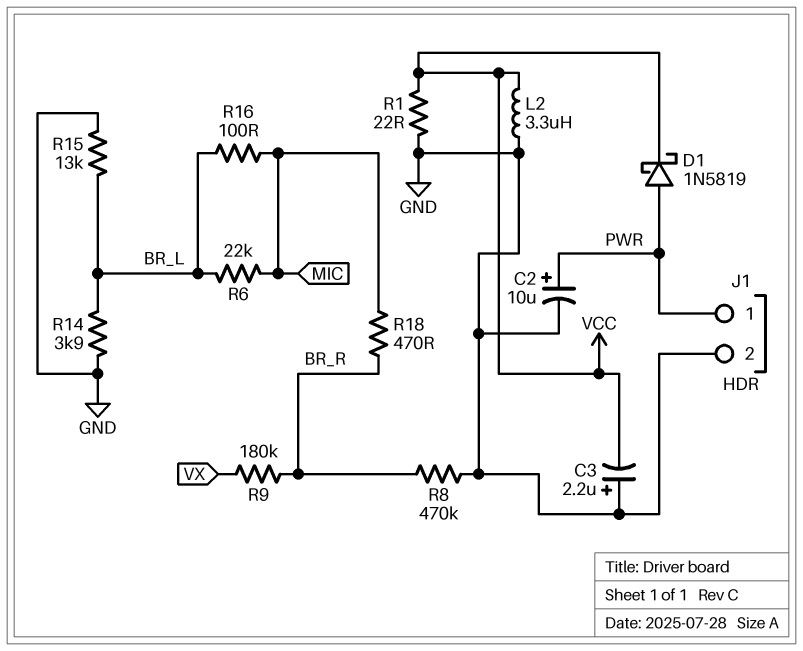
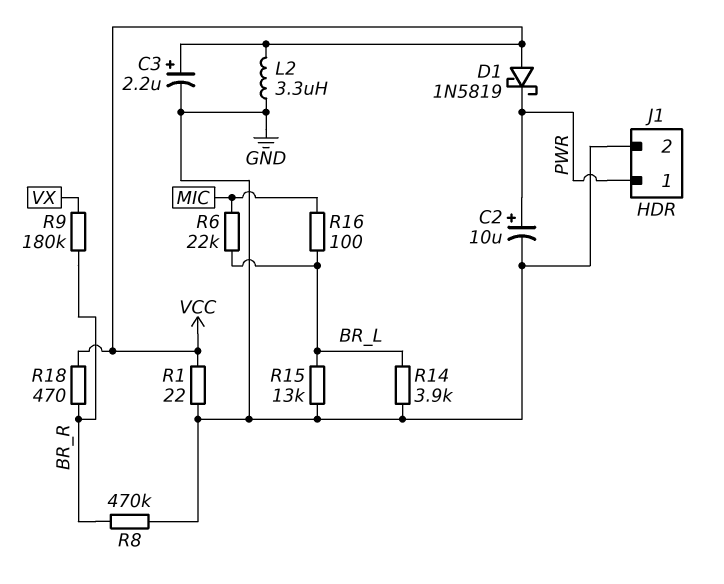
C3: 2.2uF (plus GND, minus VCC) -> 2.2uF (plus VCC, minus GND)
D1: schottky 1N5819 (A PWR, K VCC) -> schottky 1N5819 (A VCC, K PWR)
R18: 470 (BR_R, MIC) -> 470 (BR_R, VCC)

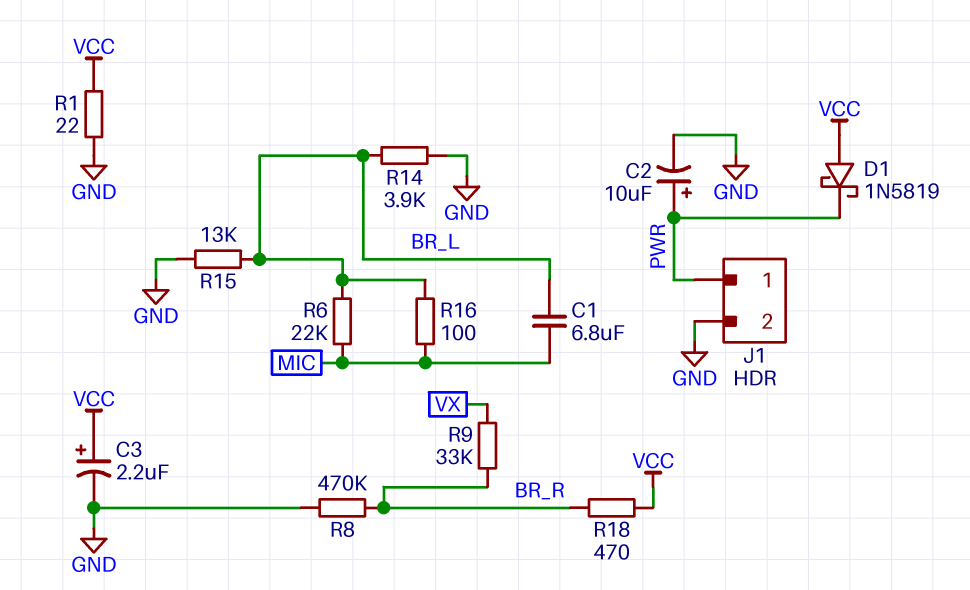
C1: none -> 6.8uF (BR_L, MIC)
L2: 3.3uH (GND, VCC) -> none
R9: 180k (BR_R, VX) -> 33k (BR_R, VX)

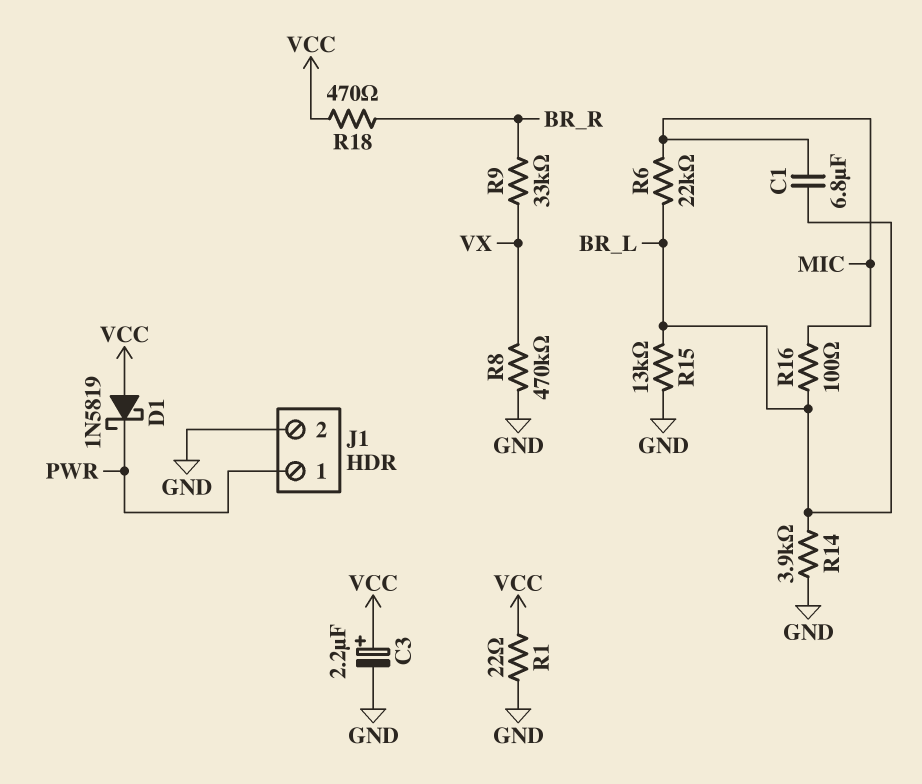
C2: 10uF (plus PWR, minus GND) -> none
R8: 470k (BR_R, GND) -> 470k (GND, VX)

